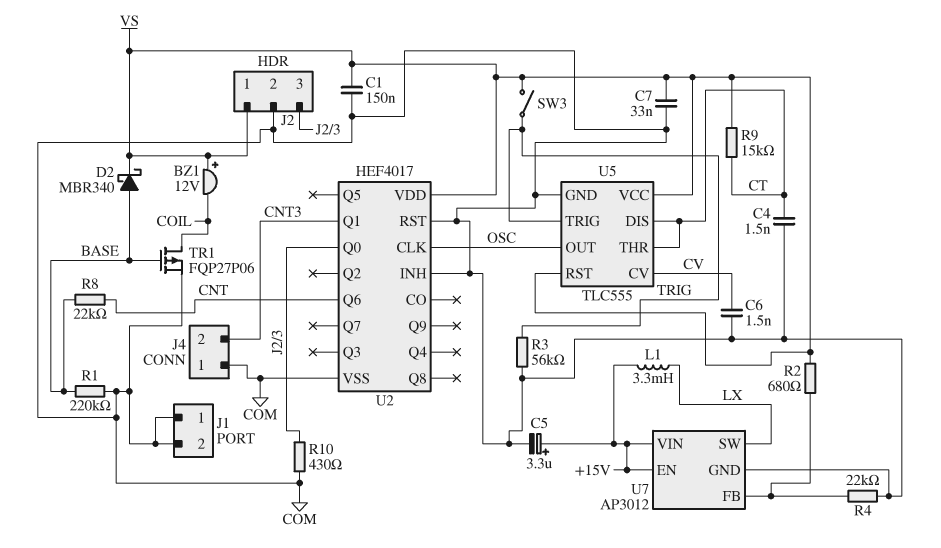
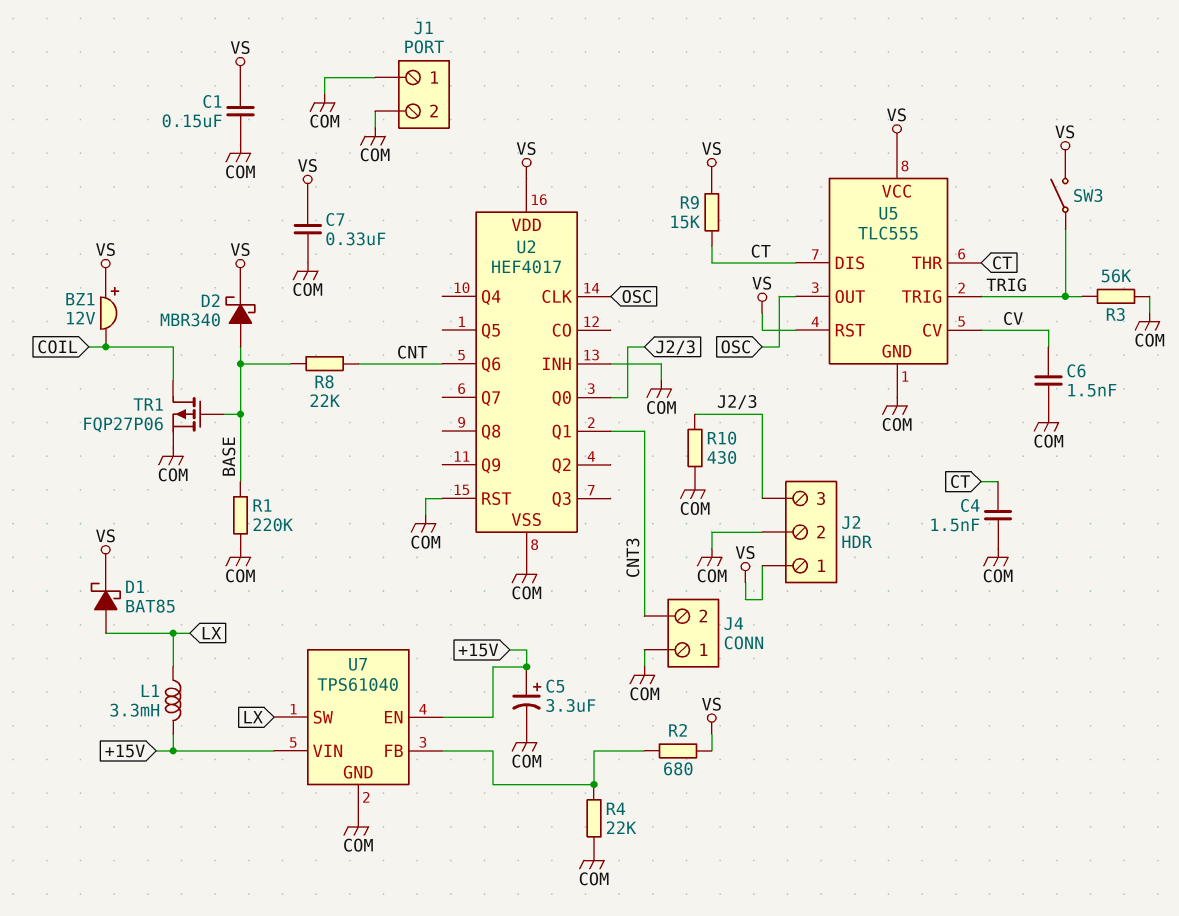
C7: 33nF (COM, VS) -> 330nF (COM, VS)
D1: none -> schottky BAT85 (A LX, K VS)
U7: AP3012 -> TPS61040

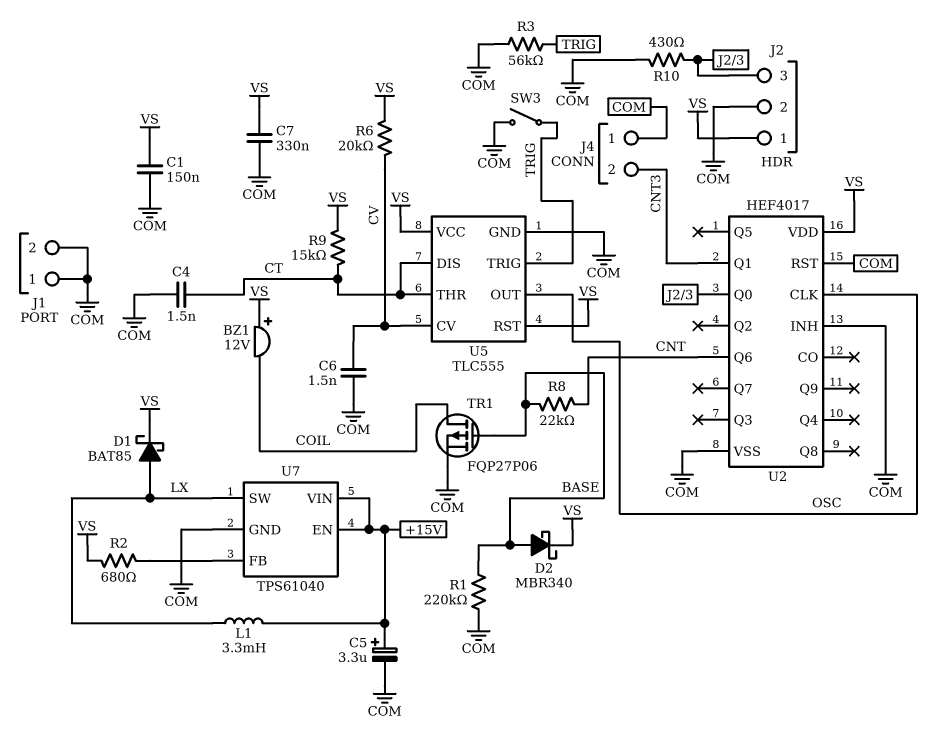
R4: 22k (COM, U7/FB) -> none
R6: none -> 20k (CV, VS)
SW3: switch (TRIG, VS) -> switch (COM, TRIG)

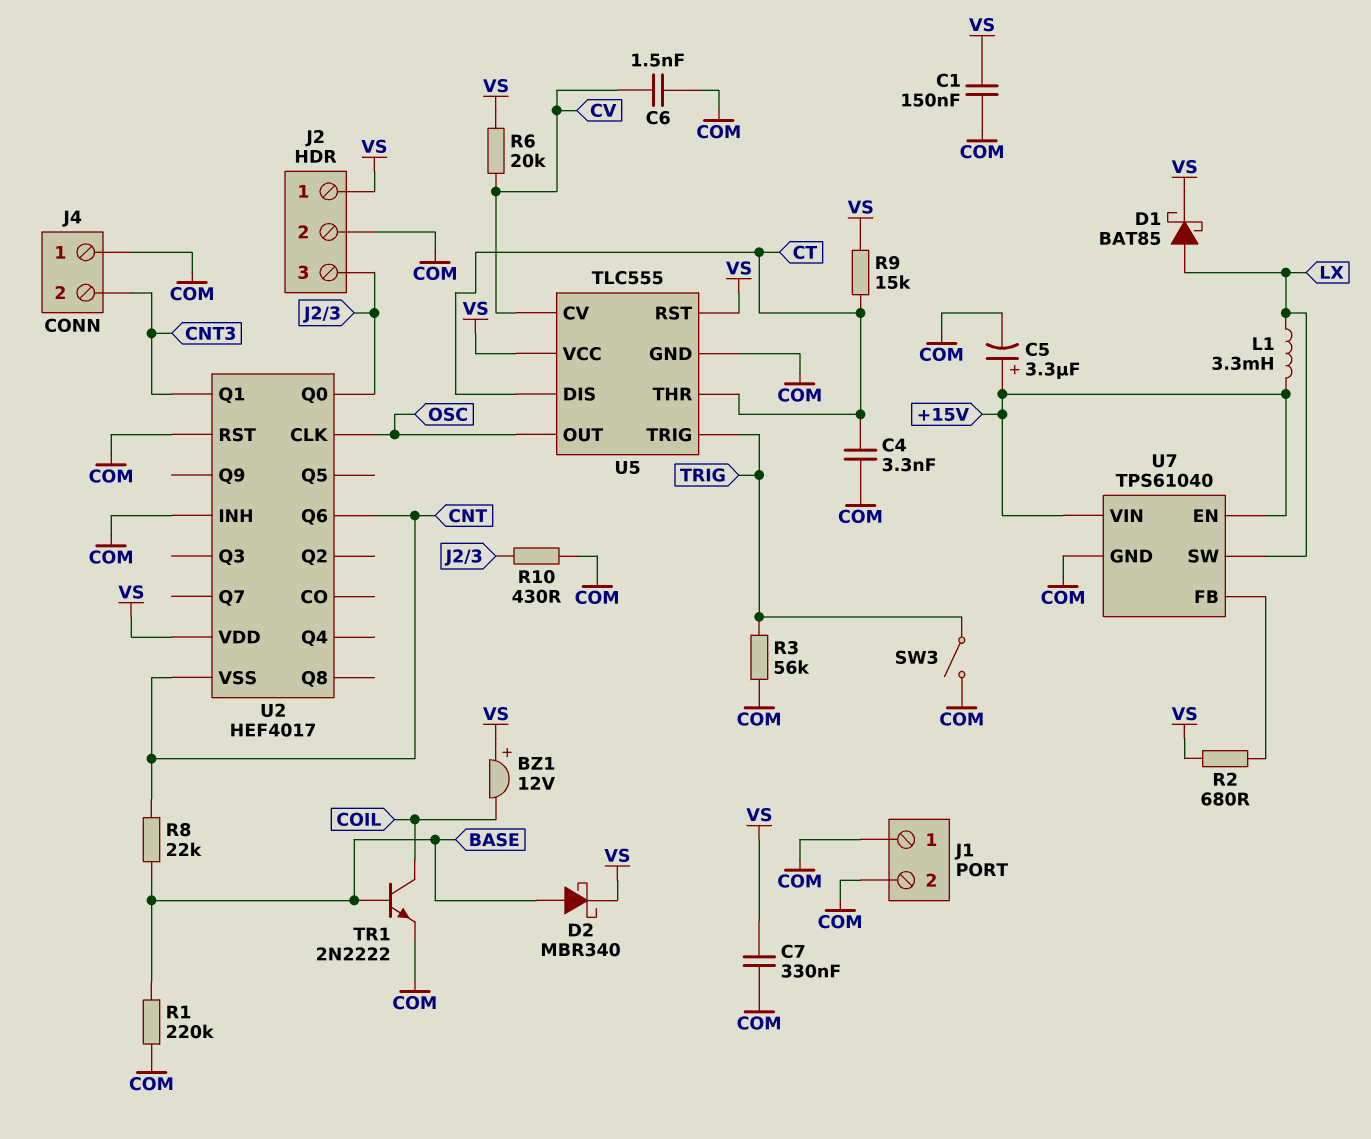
C4: 1.5nF (COM, CT) -> 3.3nF (COM, CT)
TR1: PMOS FQP27P06 (G BASE, D COIL, S COM) -> NPN 2N2222 (B BASE, C COIL, E COM)
U2 pin VSS: COM -> CNT

